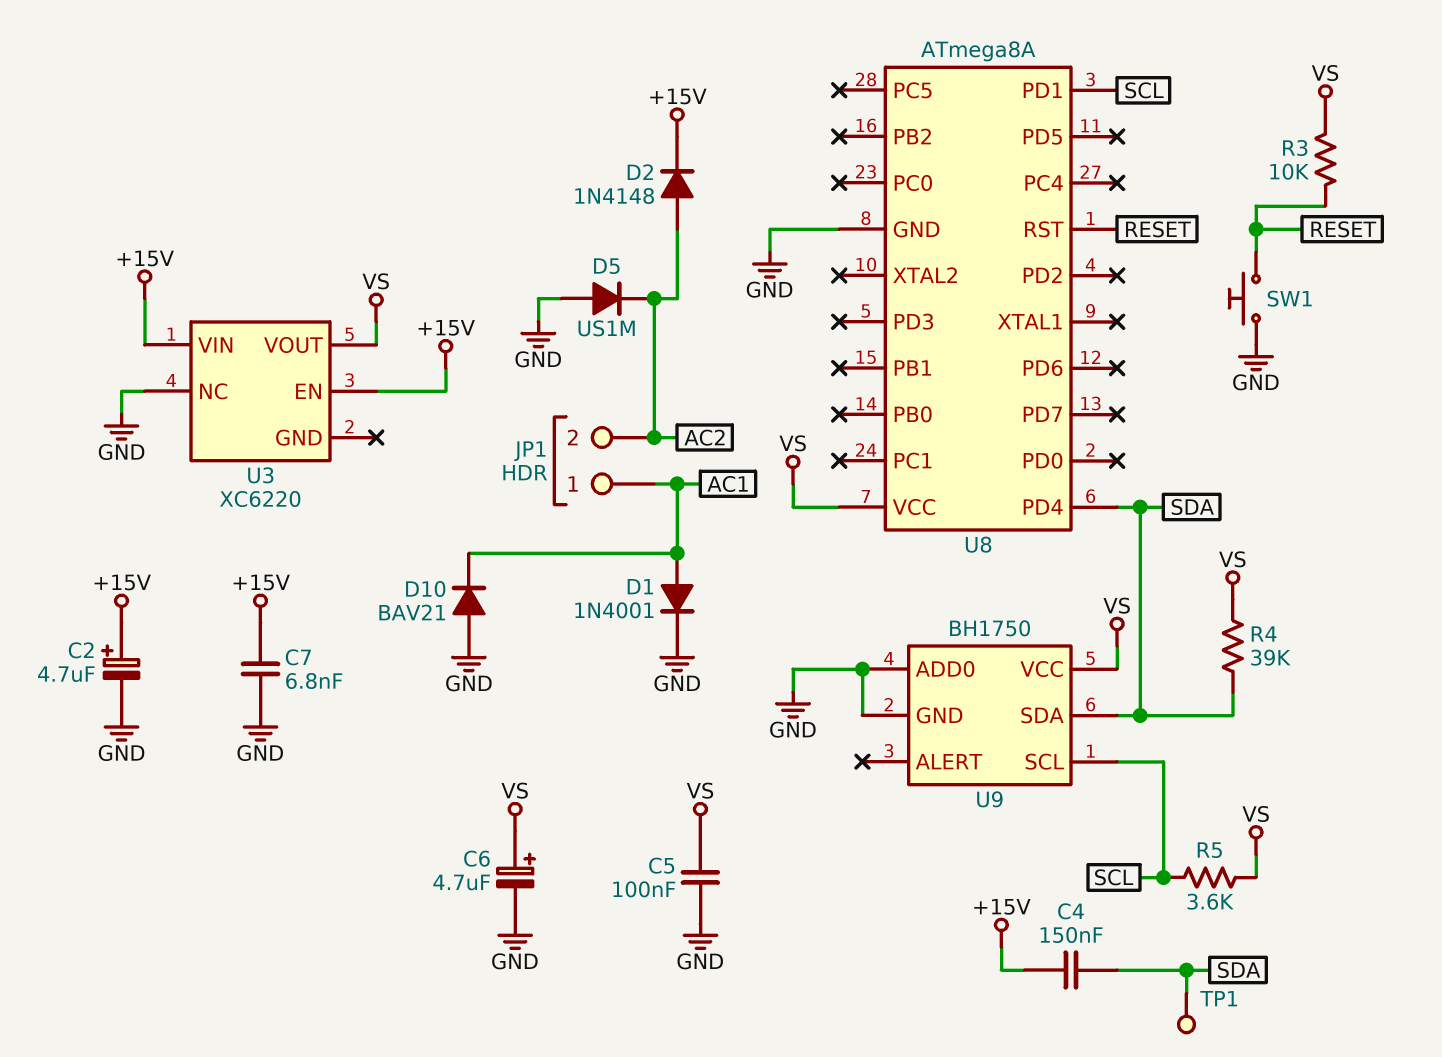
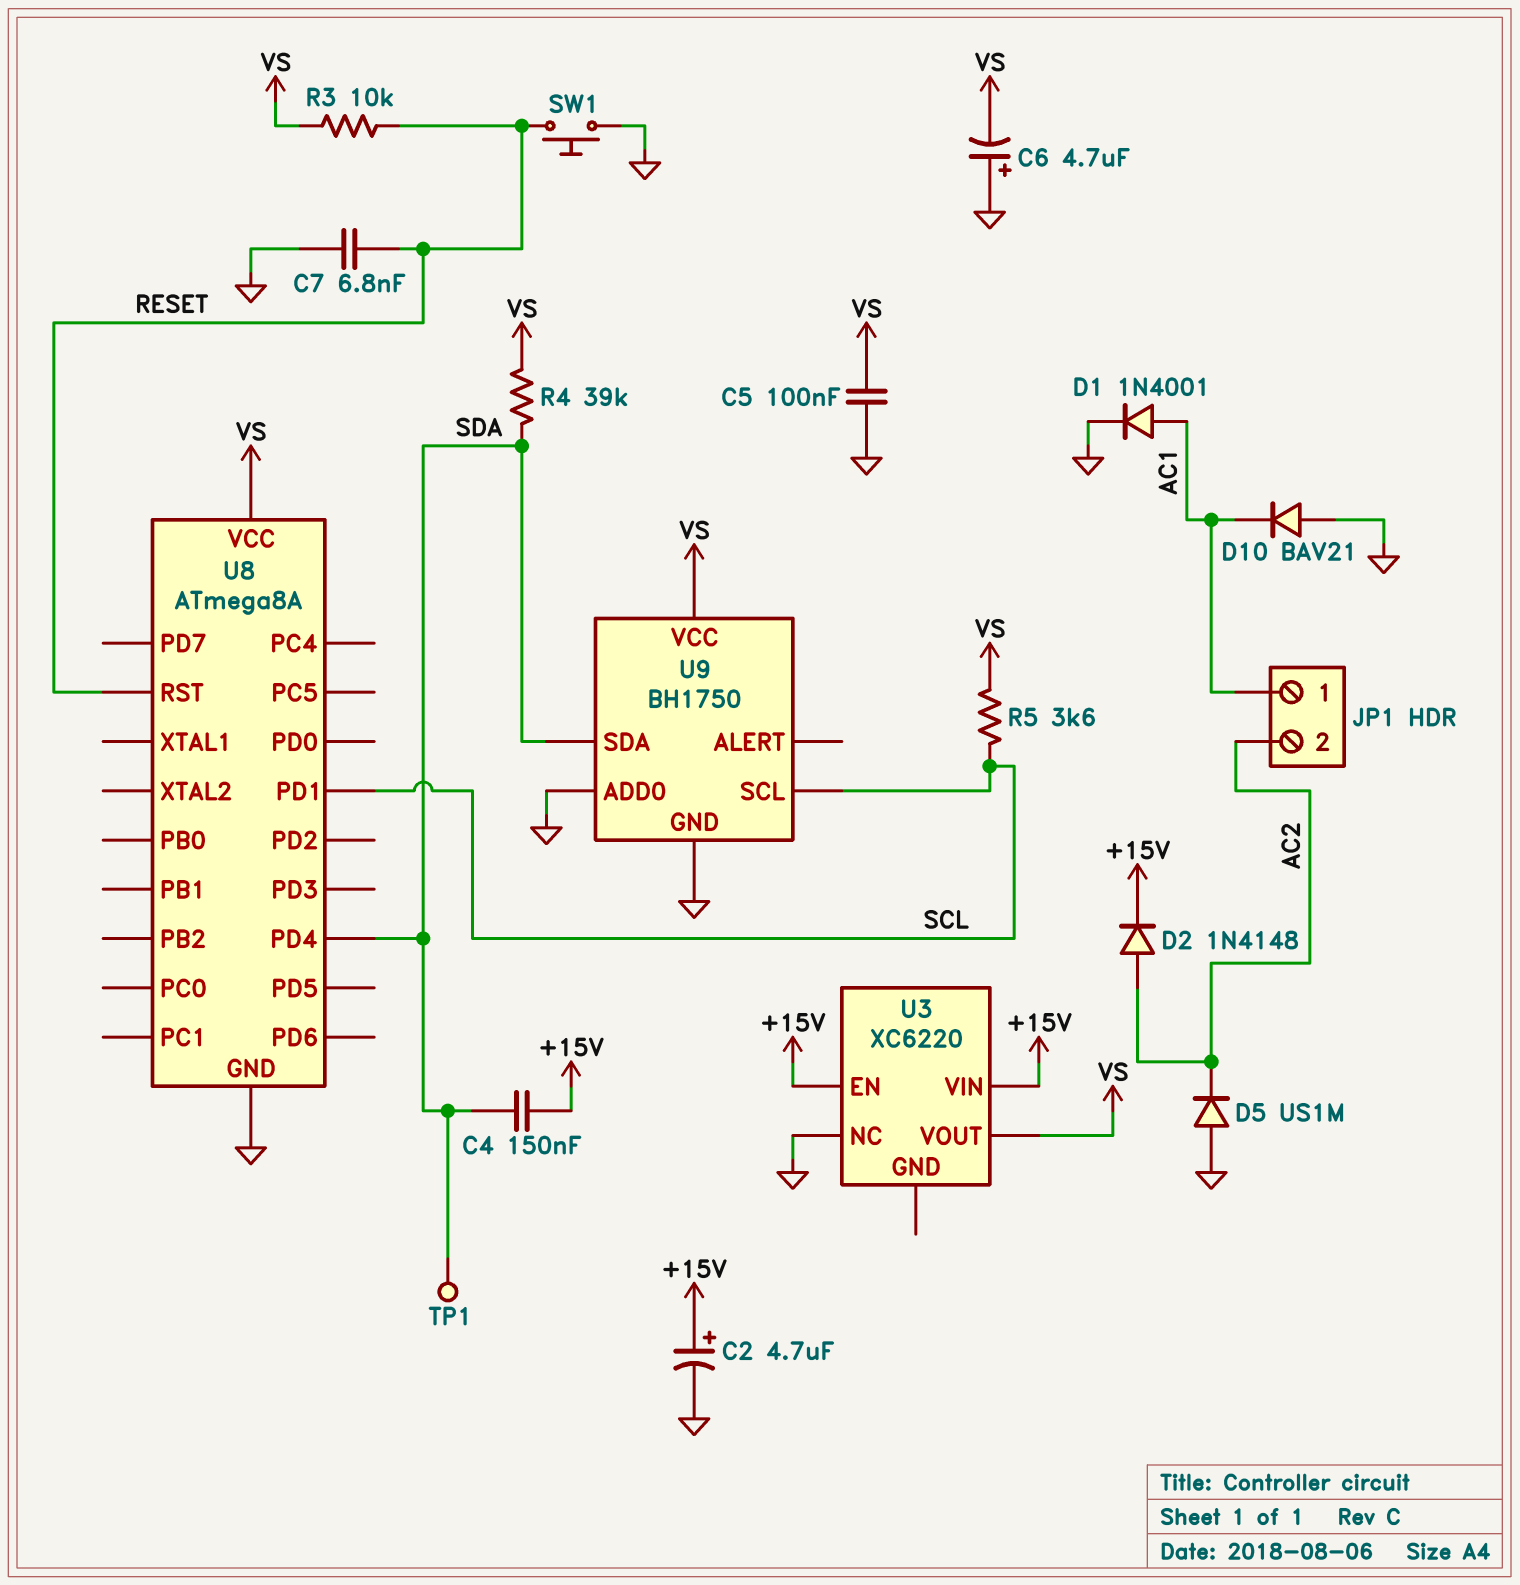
C6: 4.7uF (plus VS, minus GND) -> 4.7uF (plus GND, minus VS)
C7: 6.8nF (+15V, GND) -> 6.8nF (GND, RESET)

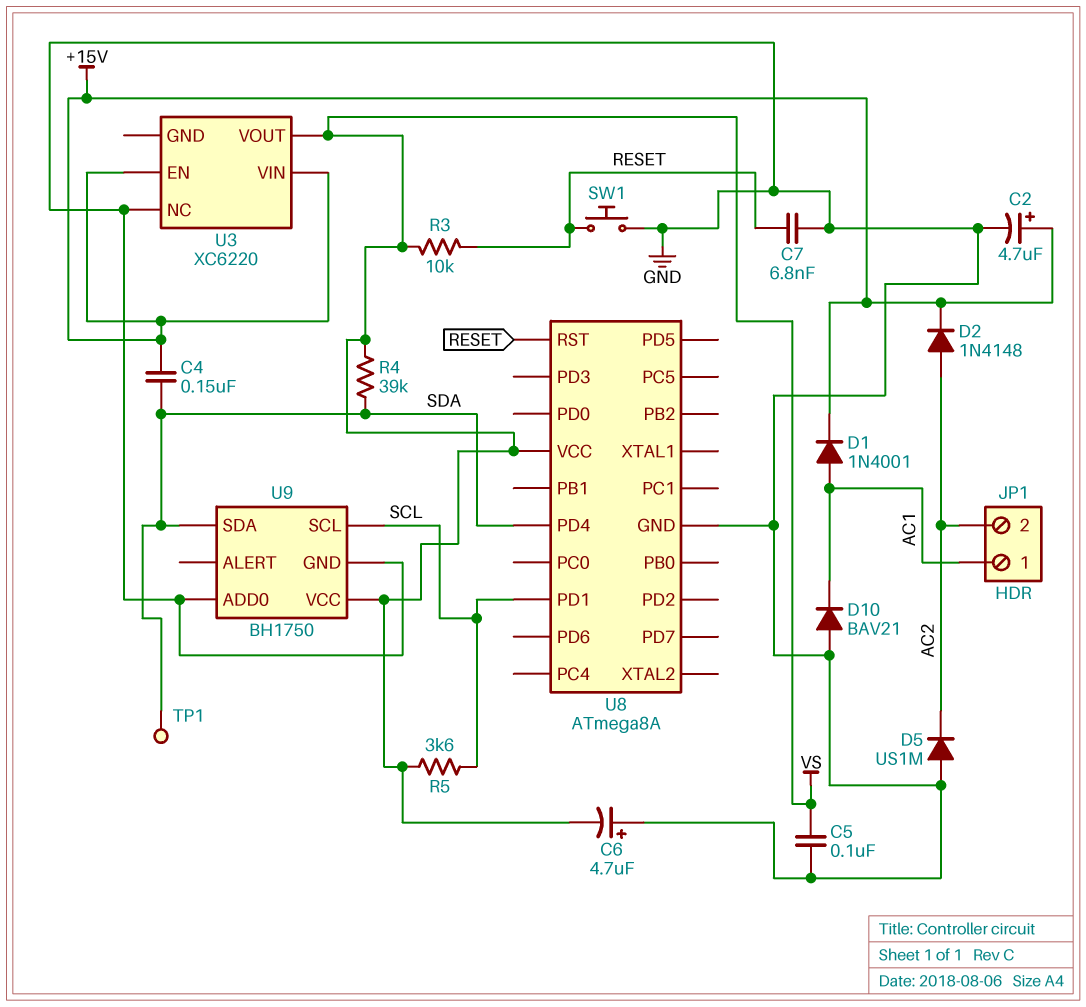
D1: diode 1N4001 (A AC1, K GND) -> diode 1N4001 (A AC1, K +15V)

